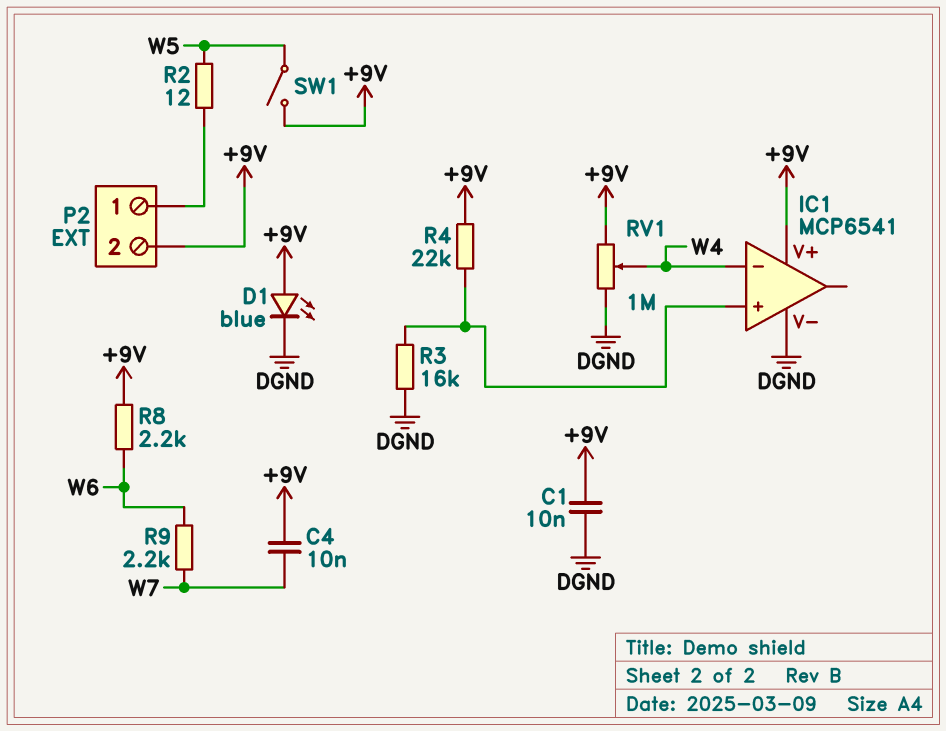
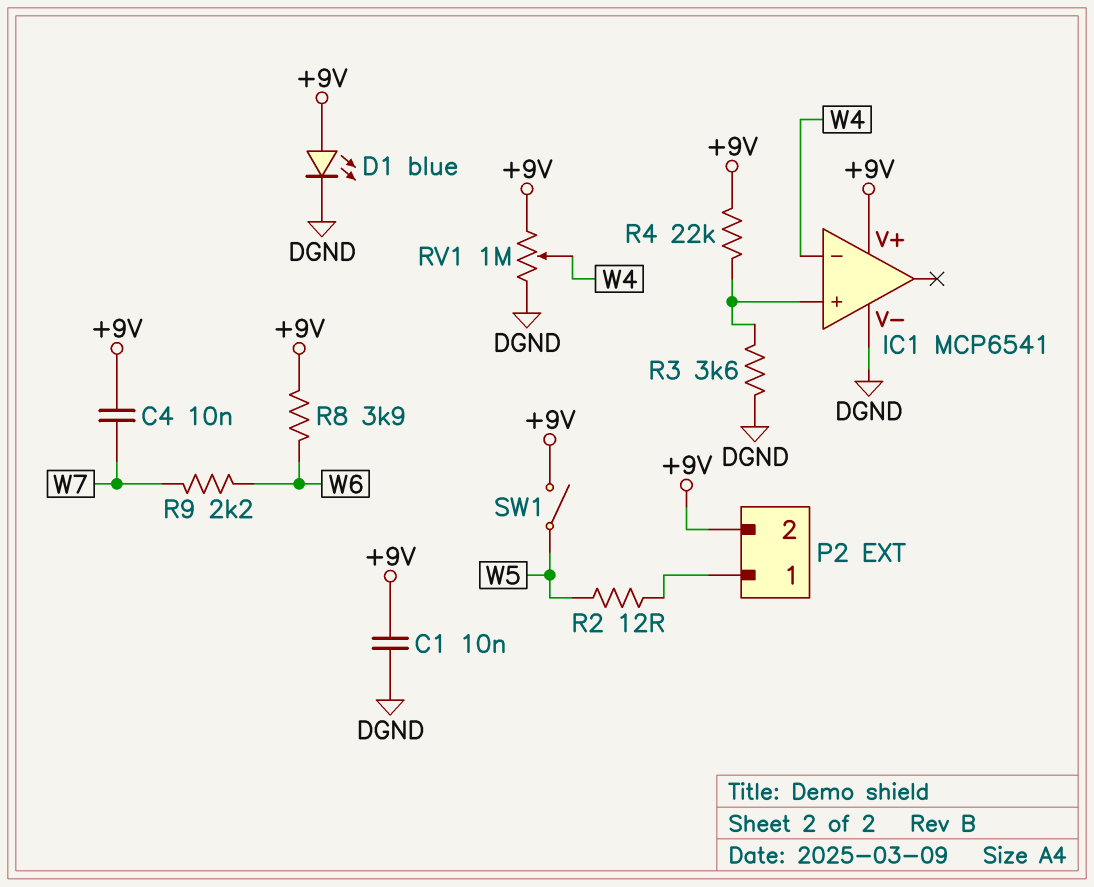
R3: 16k (DGND, IC1/in+) -> 3.6k (DGND, IC1/in+)
R8: 2.2k (+9V, W6) -> 3.9k (+9V, W6)

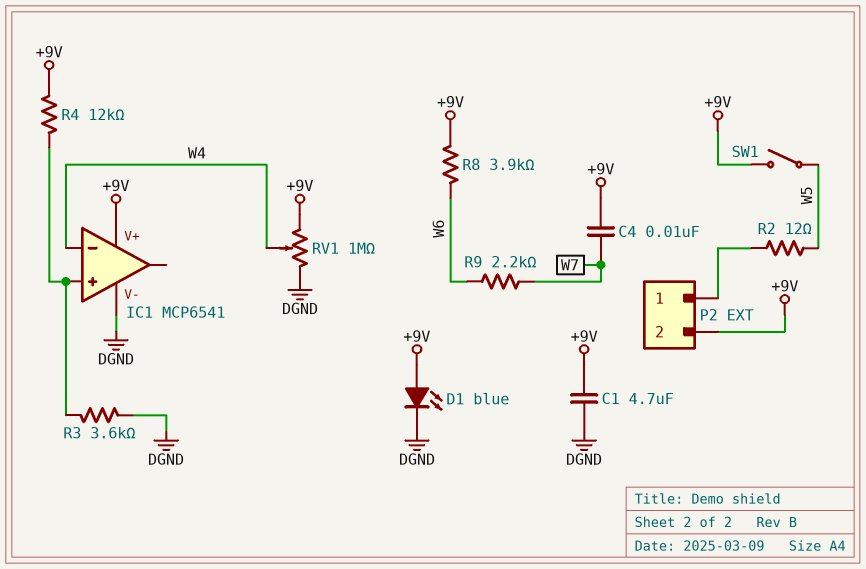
C1: 10nF (+9V, DGND) -> 4.7uF (+9V, DGND)
R4: 22k (+9V, IC1/in+) -> 12k (+9V, IC1/in+)

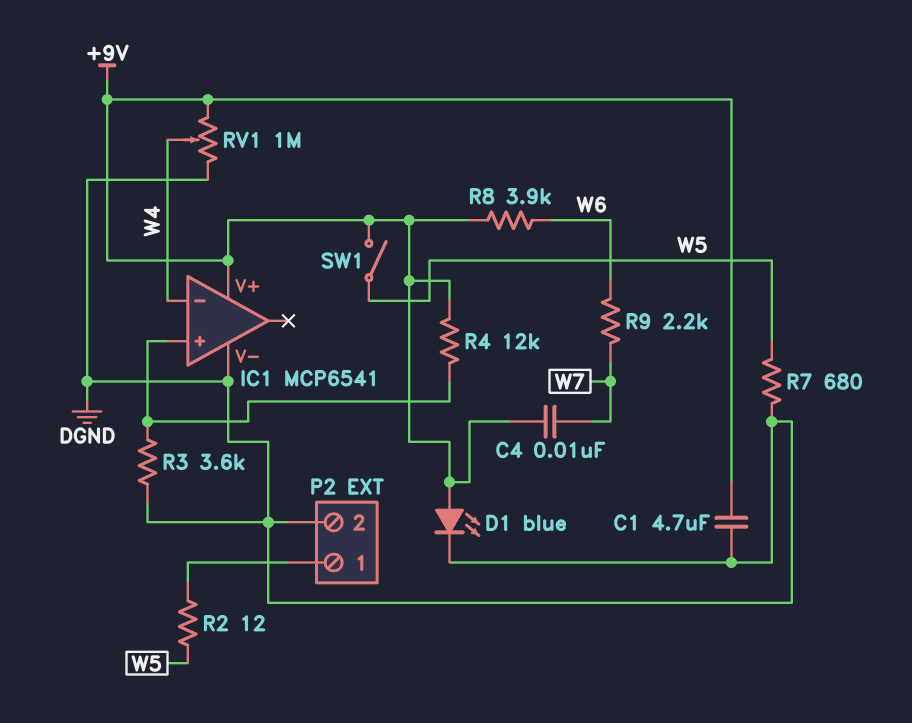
P2 pin 2: +9V -> DGND
R7: none -> 680 (DGND, W5)

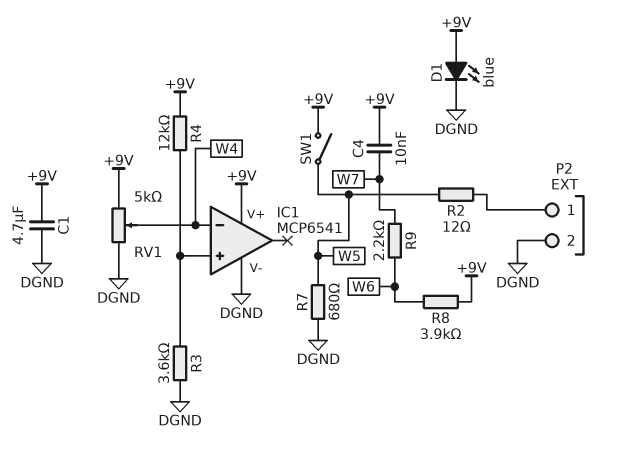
RV1: 1M (+9V, DGND, wiper W4) -> 5k (+9V, DGND, wiper W4)

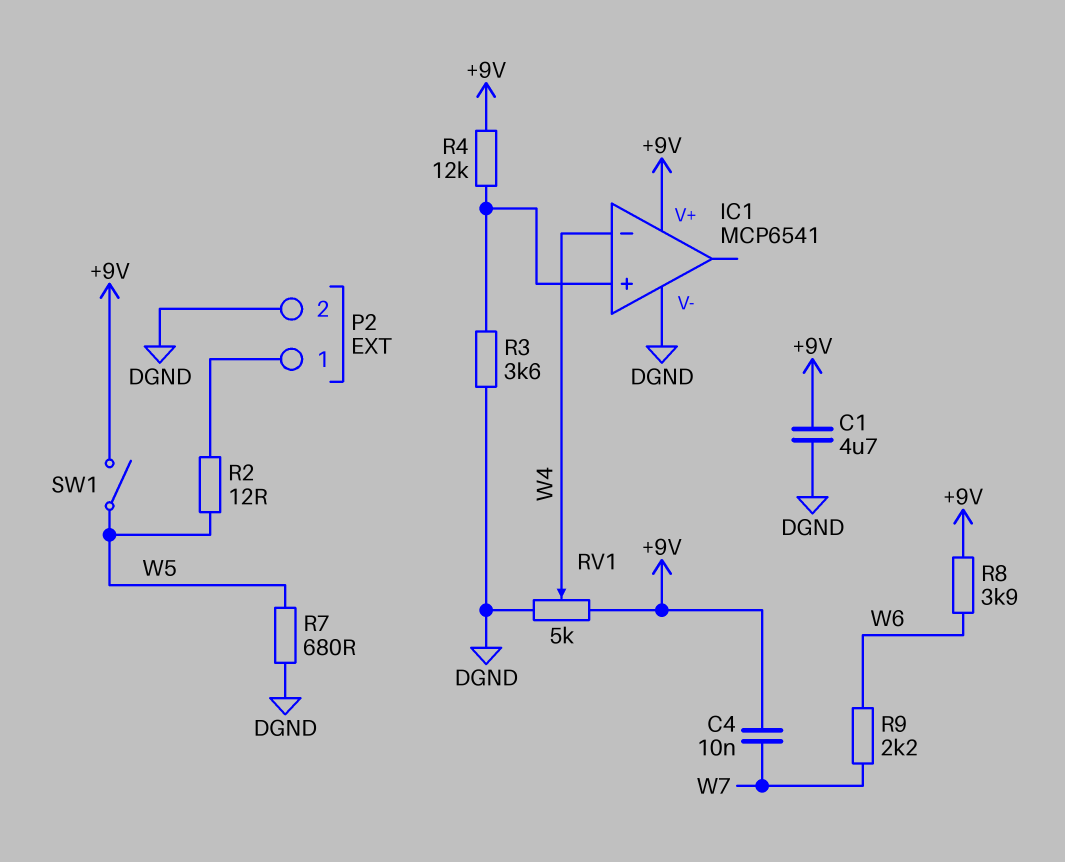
D1: LED blue (A +9V, K DGND) -> none

